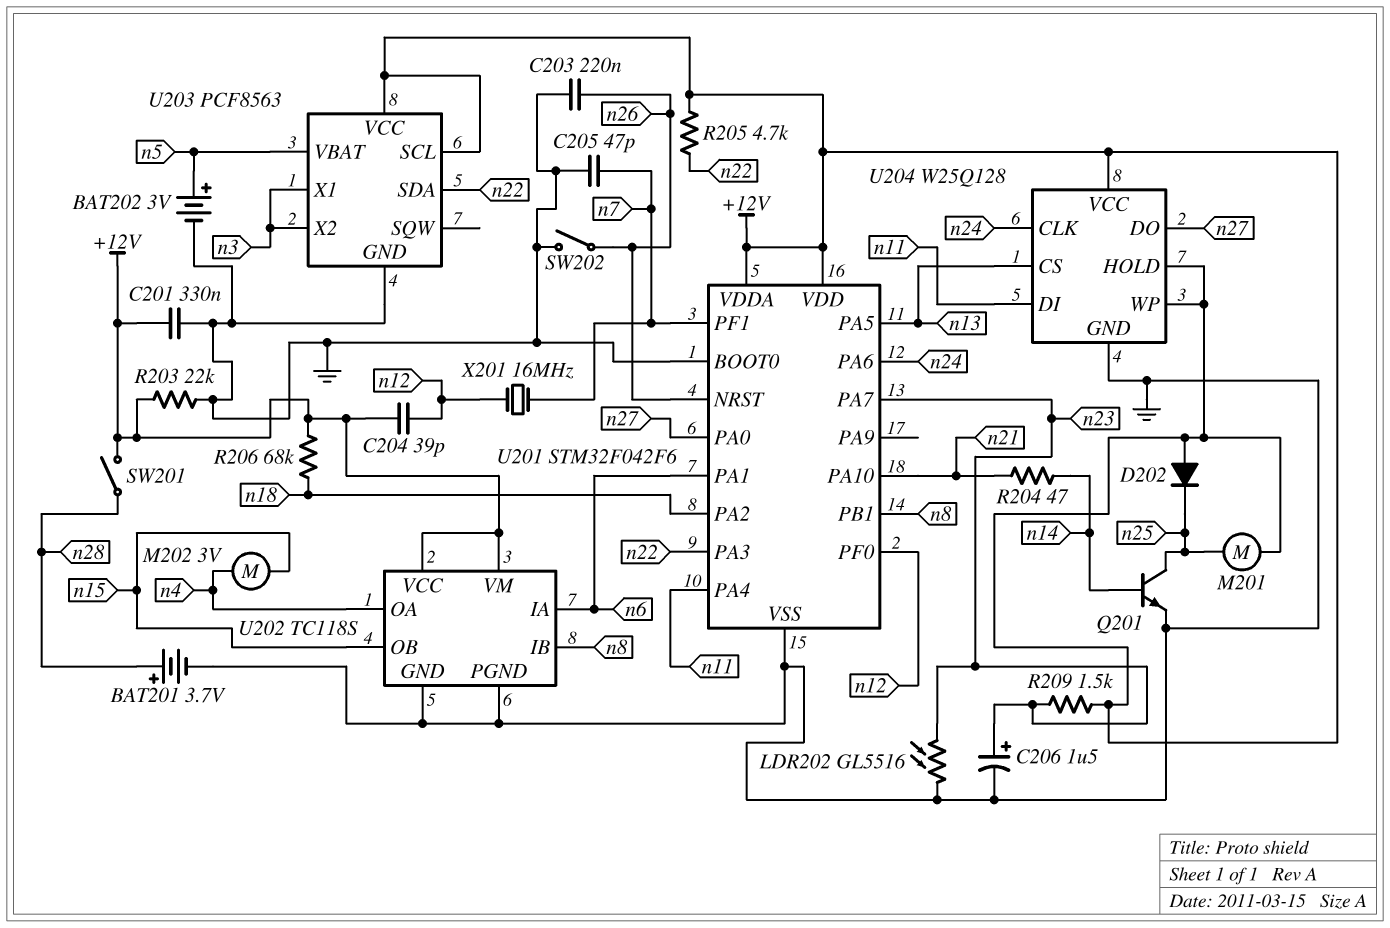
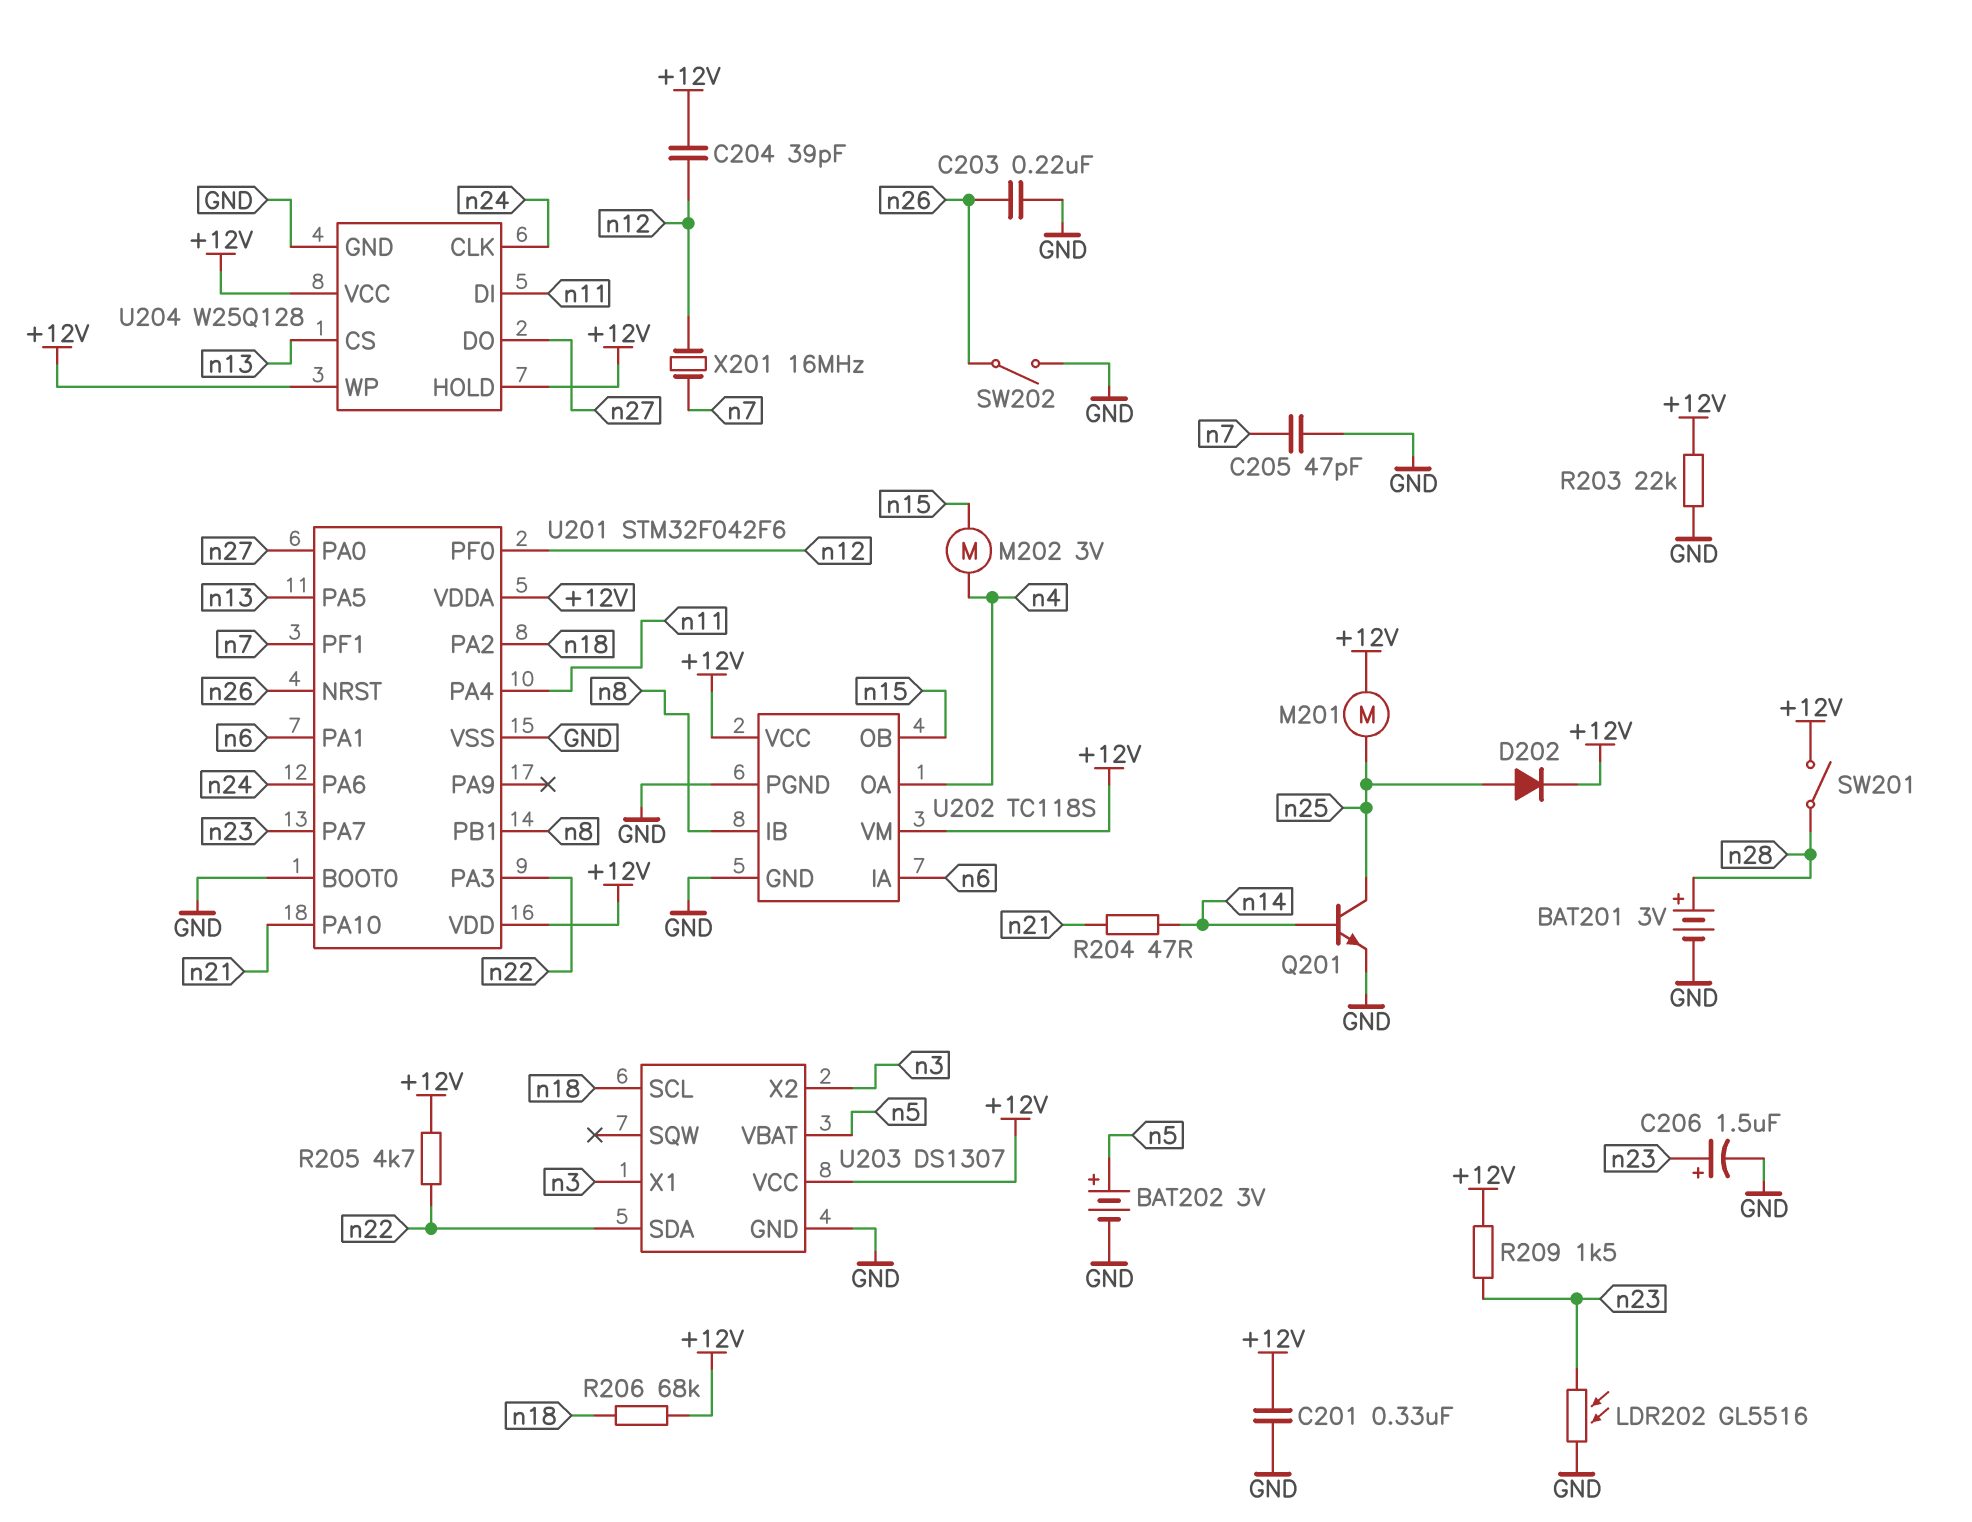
BAT201: 3.7V (plus n28, minus GND) -> 3V (plus n28, minus GND)
D202: diode (A +12V, K n25) -> diode (A n25, K +12V)
U203: PCF8563 -> DS1307
U203 pin SCL: +12V -> n18

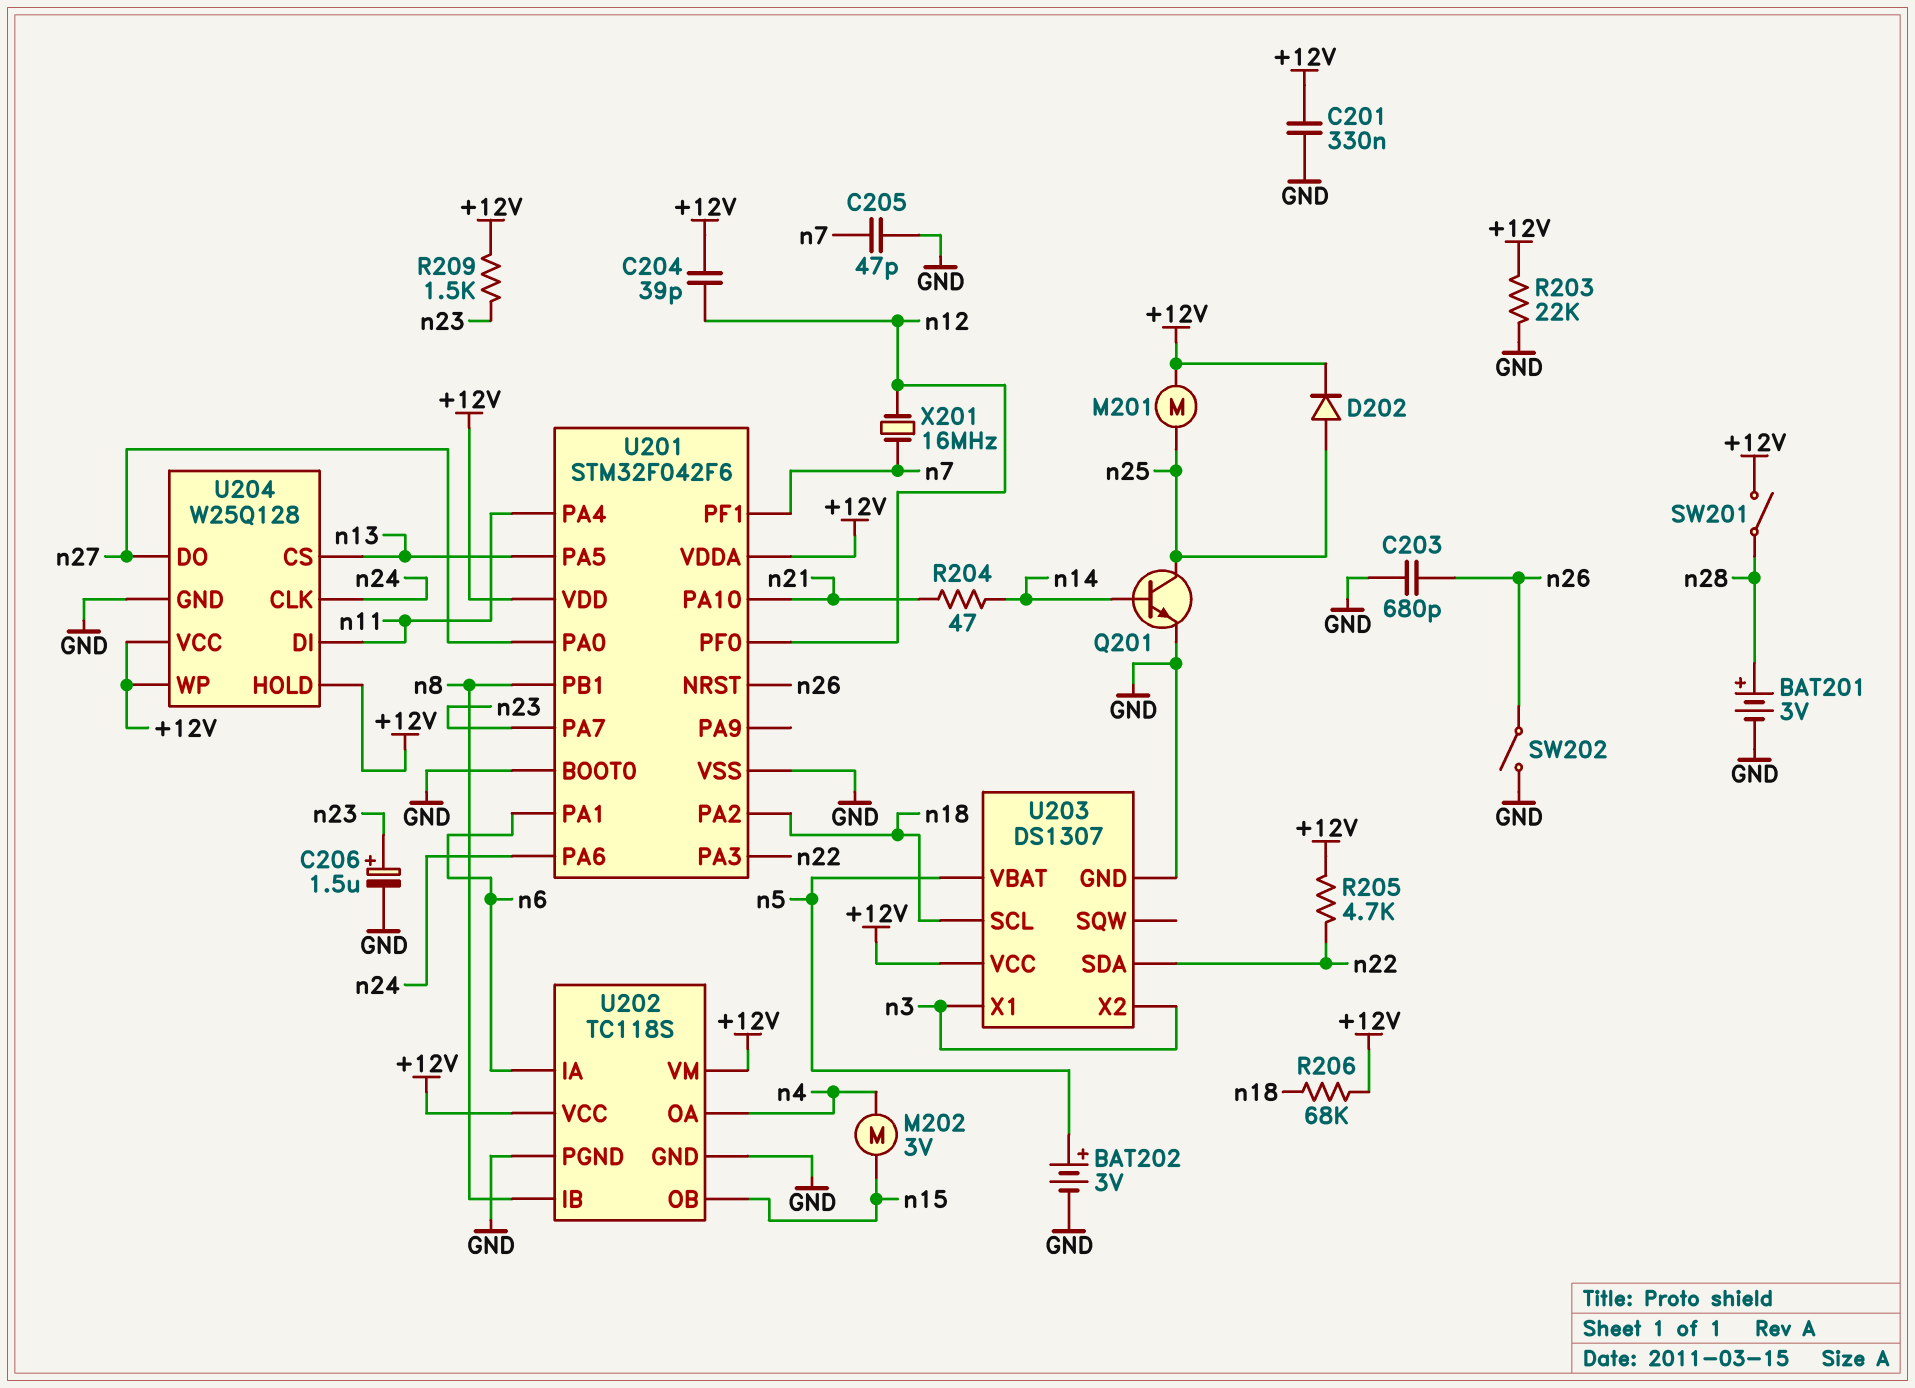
C203: 220nF (GND, n26) -> 680pF (GND, n26)
LDR202: GL5516 (GND, n23) -> none

